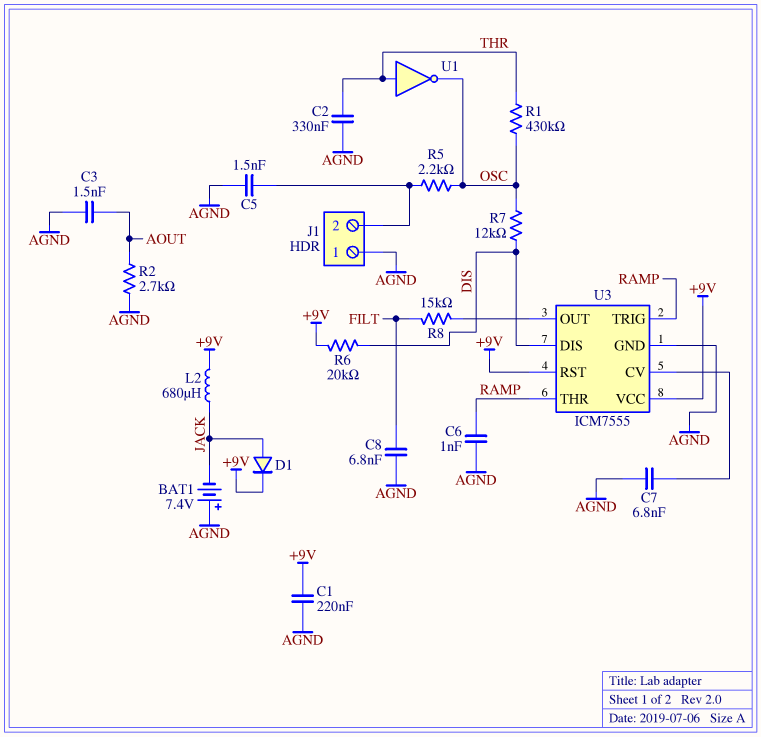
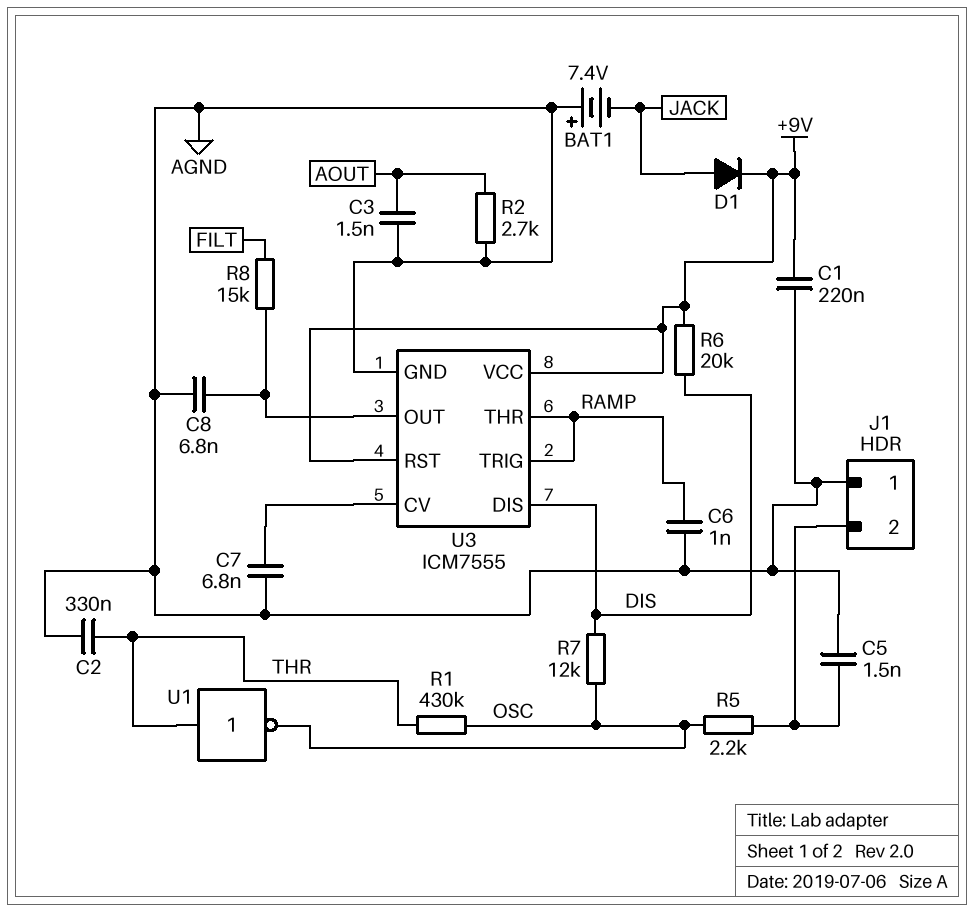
C8: 6.8nF (AGND, FILT) -> 6.8nF (AGND, U3/OUT)
L2: 680uH (+9V, JACK) -> none

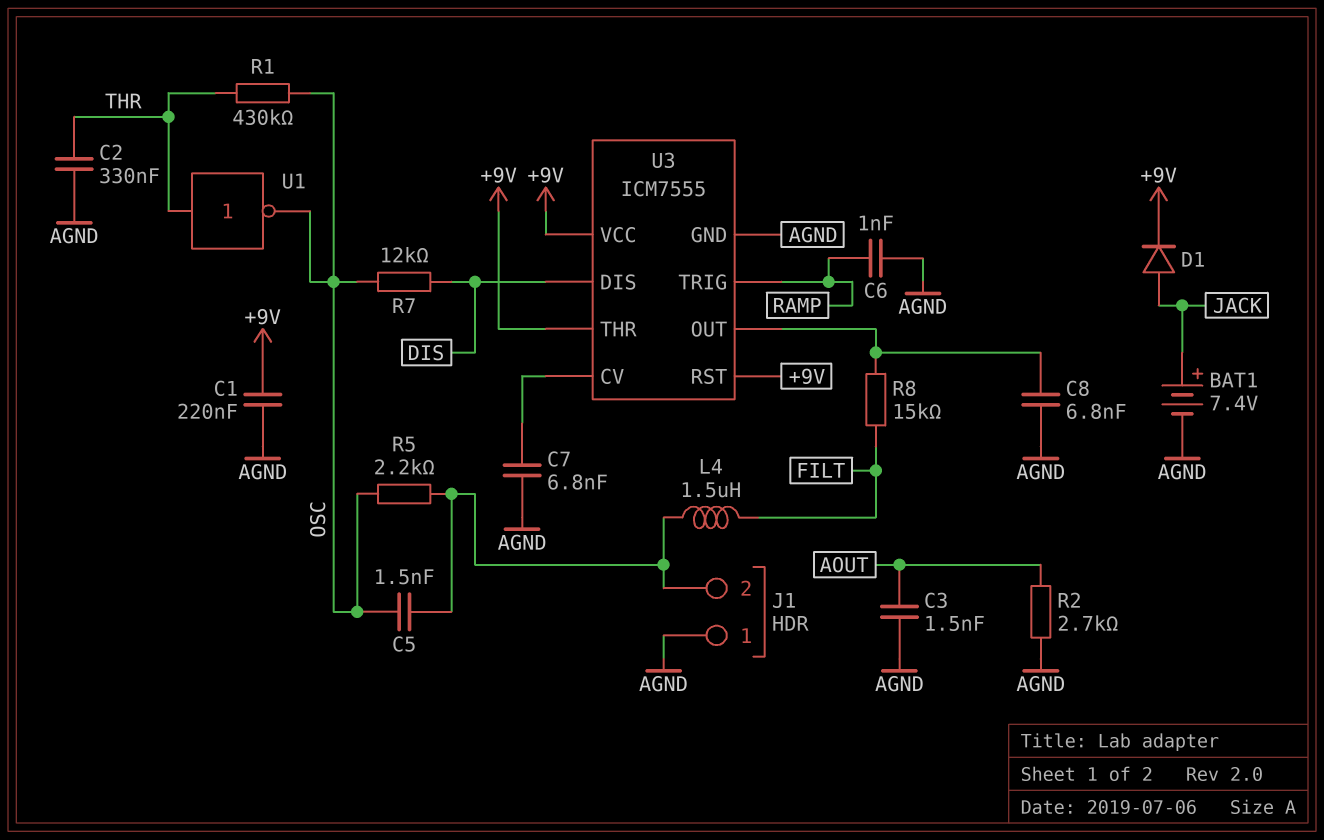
BAT1: 7.4V (plus AGND, minus JACK) -> 7.4V (plus JACK, minus AGND)
C5: 1.5nF (AGND, J1/2) -> 1.5nF (J1/2, OSC)
L4: none -> 1.5uH (FILT, J1/2)
R6: 20k (+9V, DIS) -> none
U3 pin THR: RAMP -> +9V

